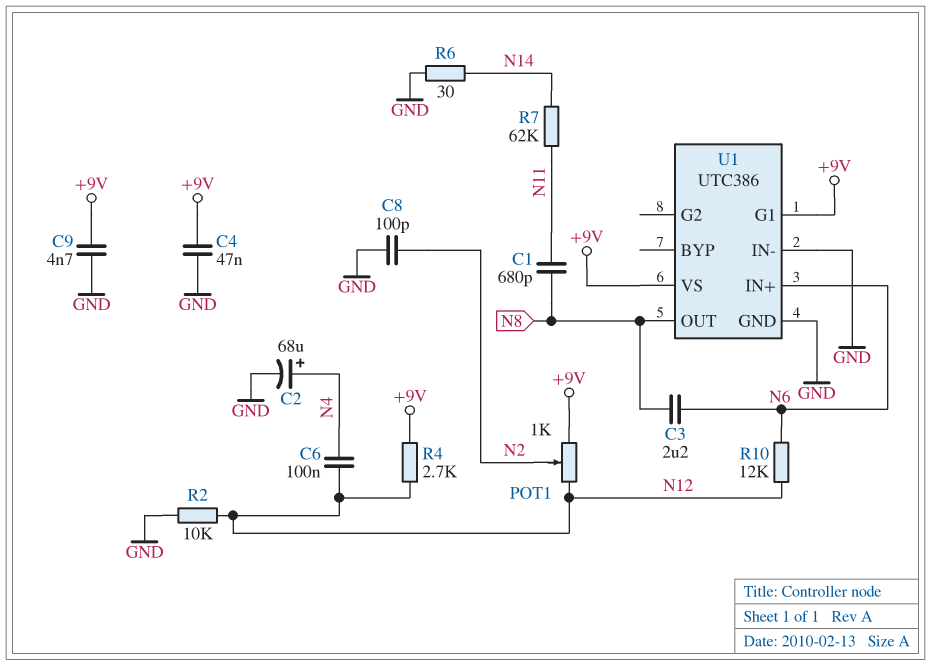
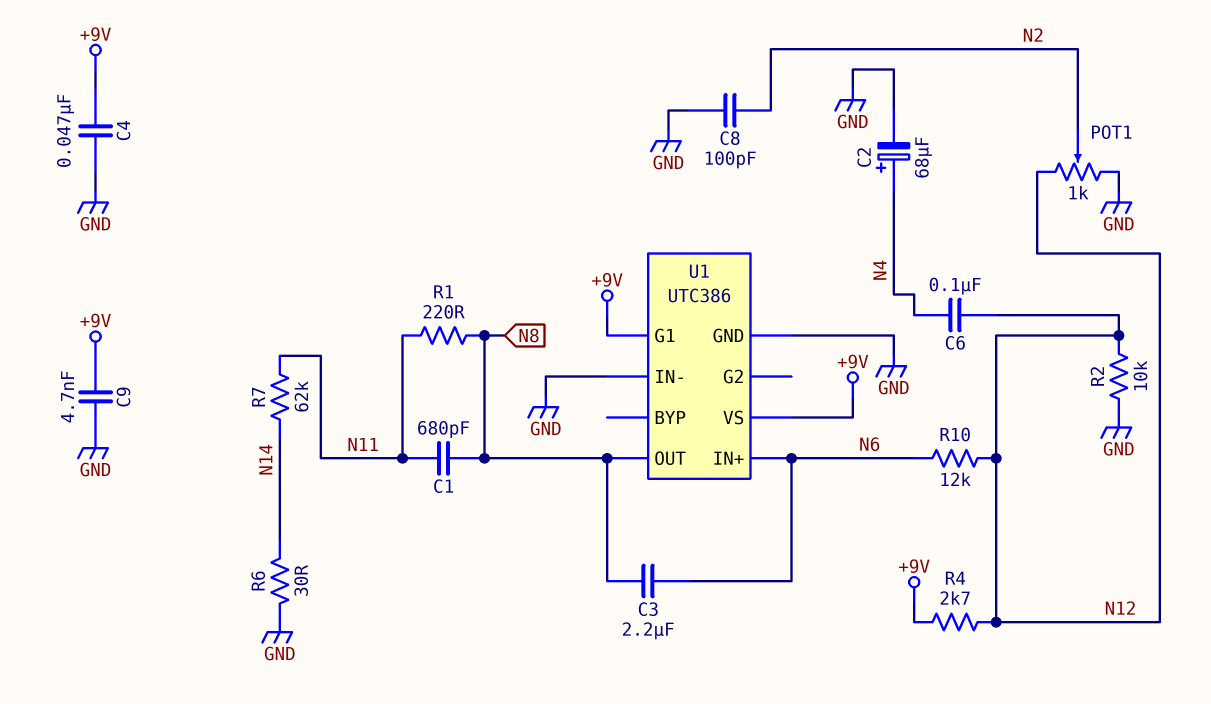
POT1: 1k (+9V, N12, wiper N2) -> 1k (GND, N12, wiper N2)
R1: none -> 220 (N8, N11)

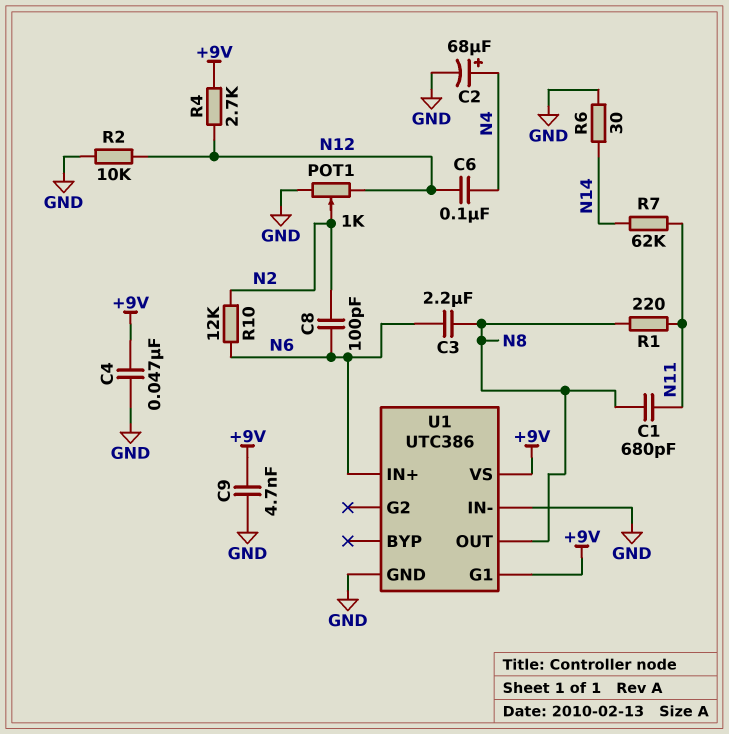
C8: 100pF (GND, N2) -> 100pF (N2, N6)
R10: 12k (N6, N12) -> 12k (N2, N6)

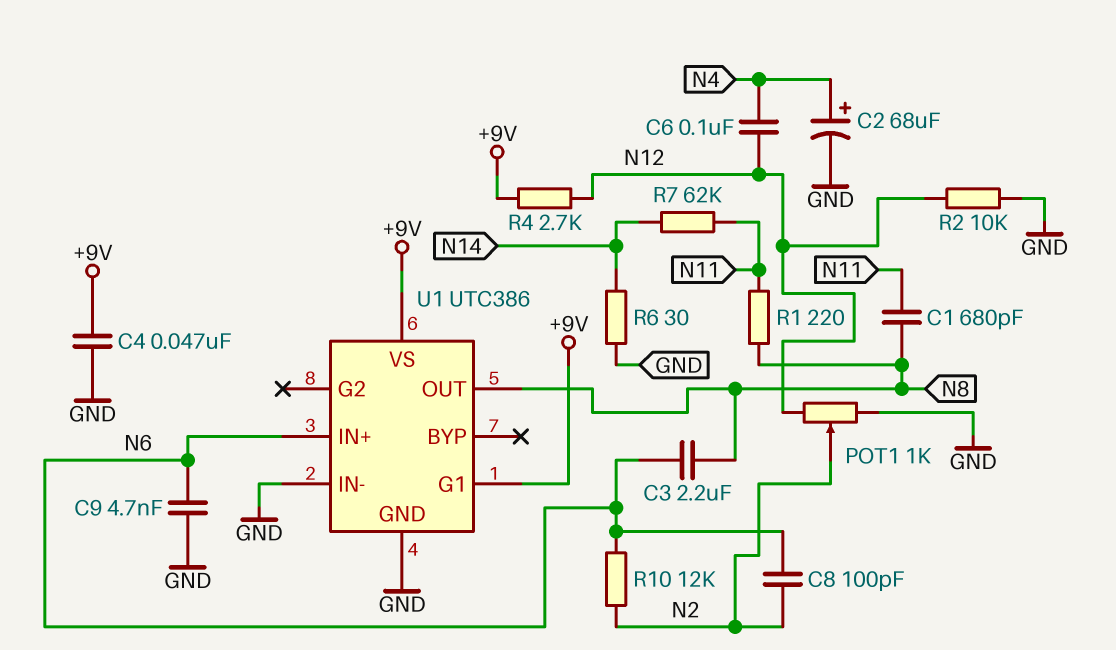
C9: 4.7nF (+9V, GND) -> 4.7nF (GND, N6)

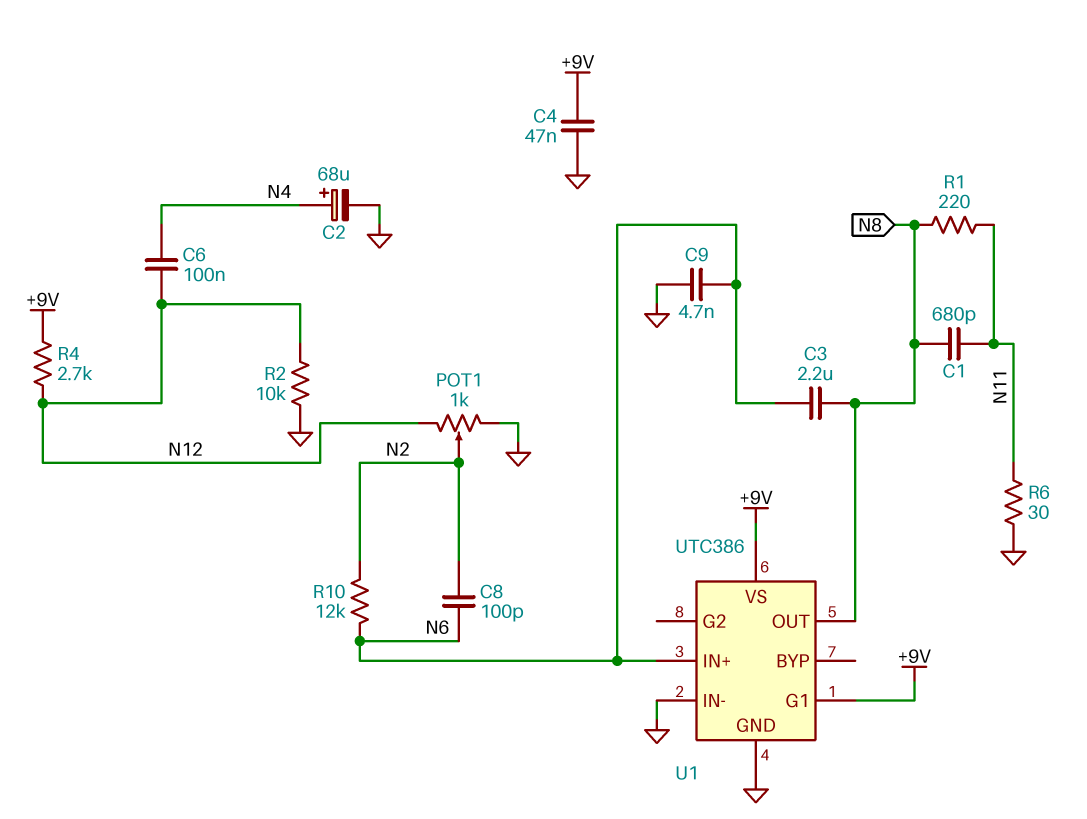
R6: 30 (GND, N14) -> 30 (GND, N11)
R7: 62k (N11, N14) -> none

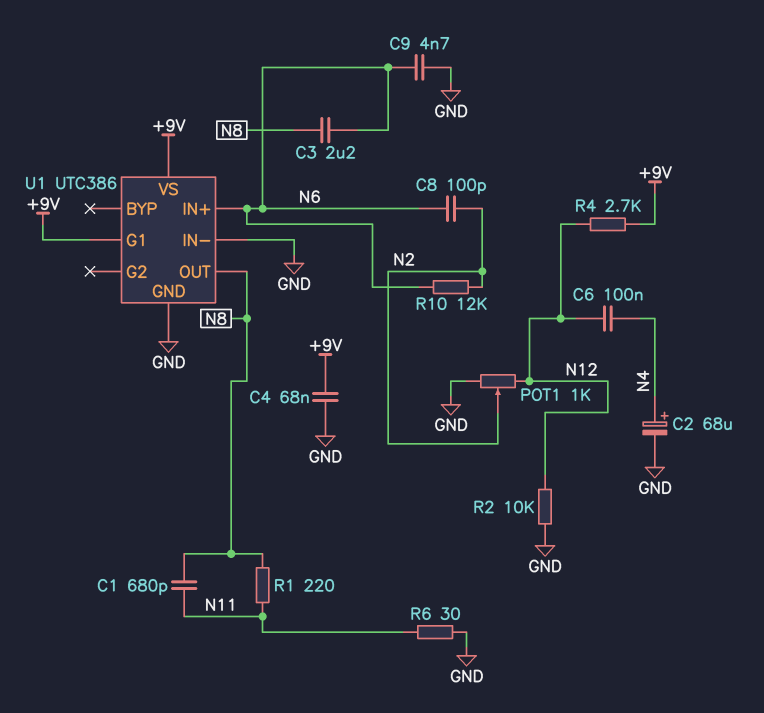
C4: 47nF (+9V, GND) -> 68nF (+9V, GND)

